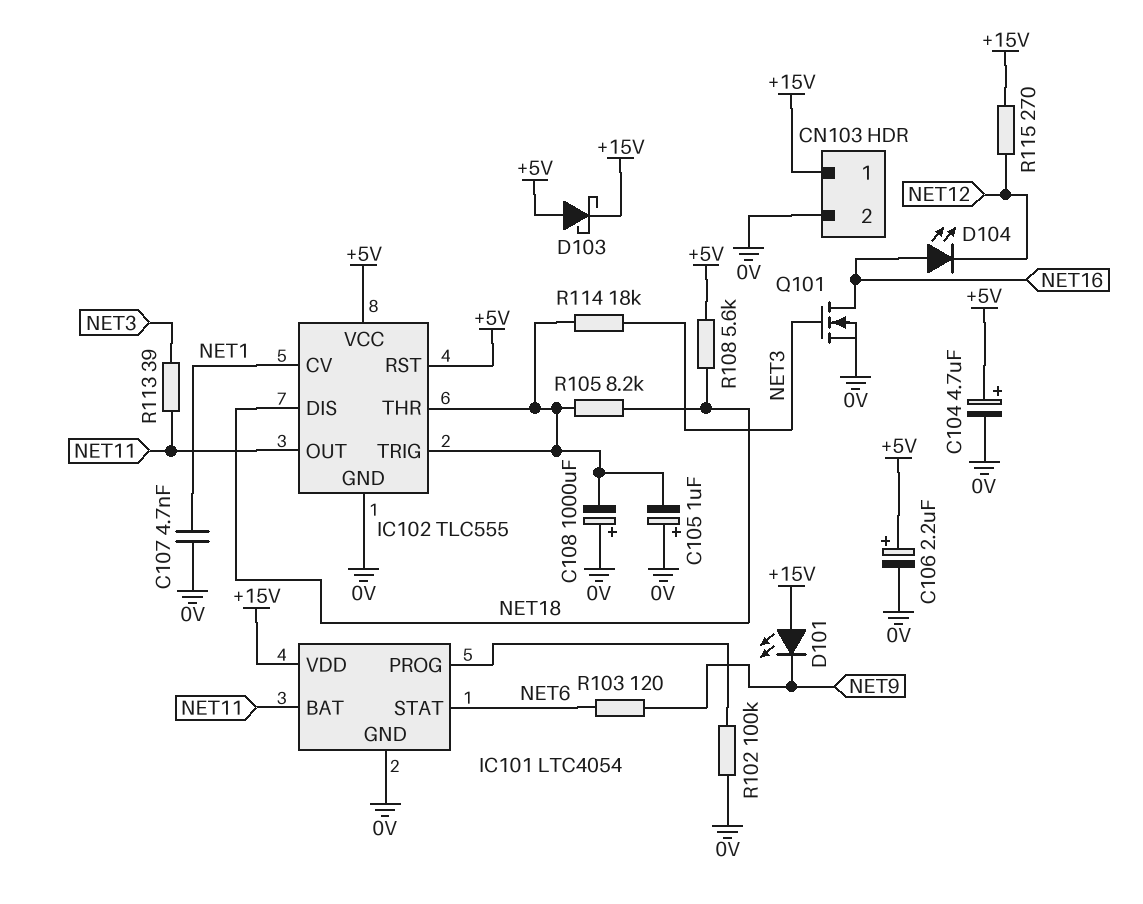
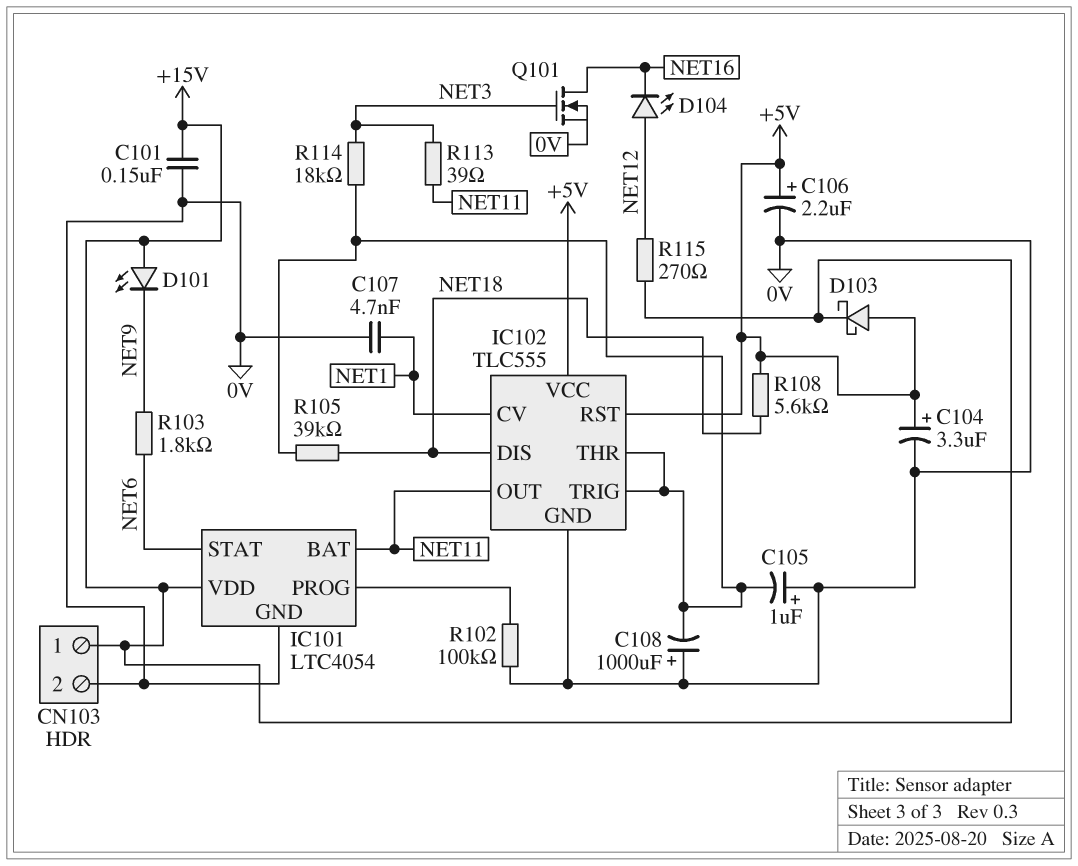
C101: none -> 150nF (+15V, 0V)
C104: 4.7uF (plus +5V, minus 0V) -> 3.3uF (plus +5V, minus 0V)
D104: LED (A NET16, K NET12) -> LED (A NET12, K NET16)
R103: 120 (NET6, NET9) -> 1.8k (NET6, NET9)
R105: 8.2k (IC102/THR, NET18) -> 39k (IC102/THR, NET18)

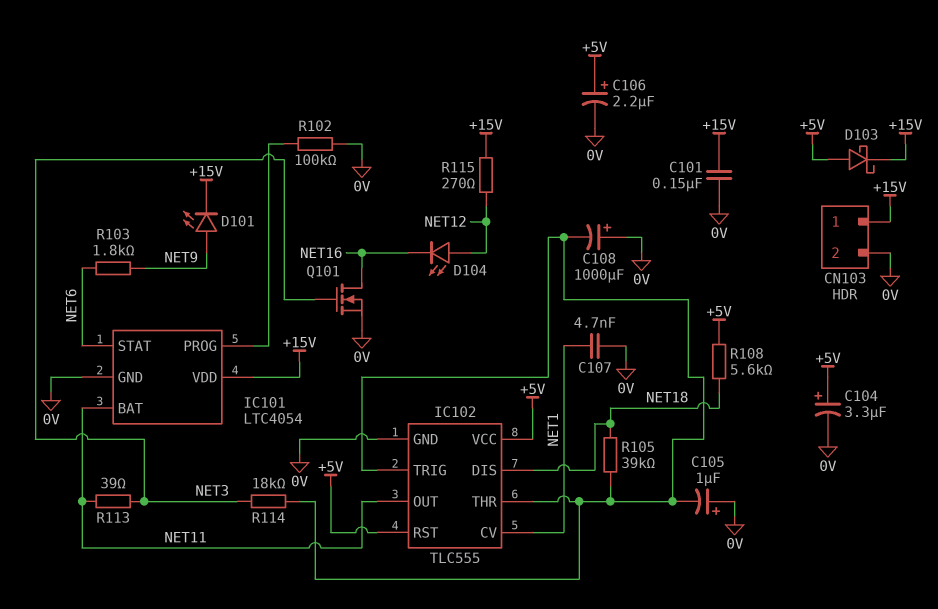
D101: LED (A +15V, K NET9) -> LED (A NET9, K +15V)

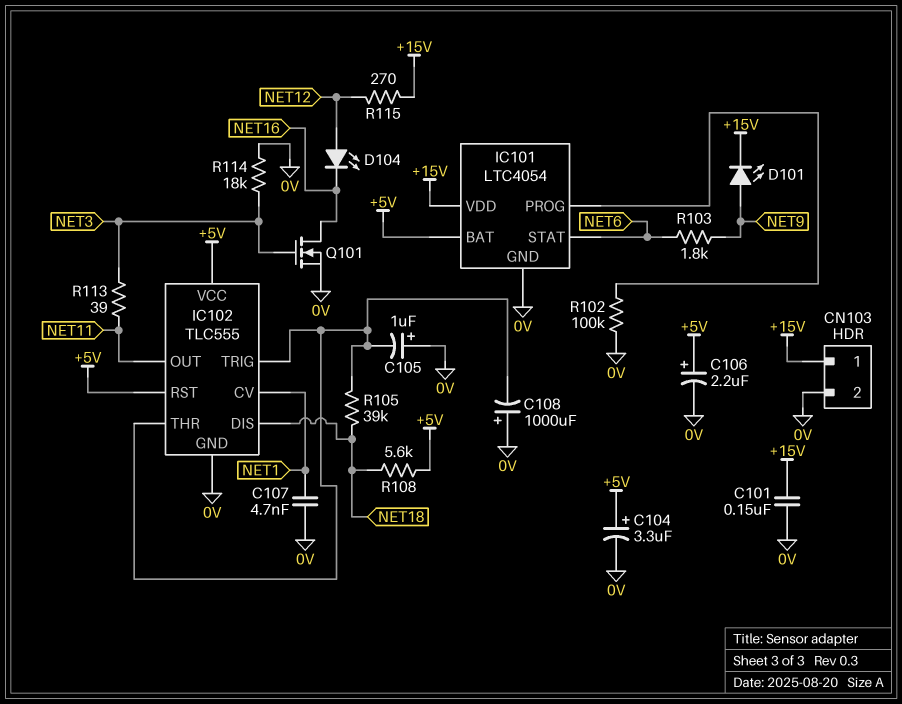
D103: schottky (A +5V, K +15V) -> none
IC101 pin BAT: NET11 -> +5V
R114: 18k (IC102/THR, NET3) -> 18k (0V, NET3)

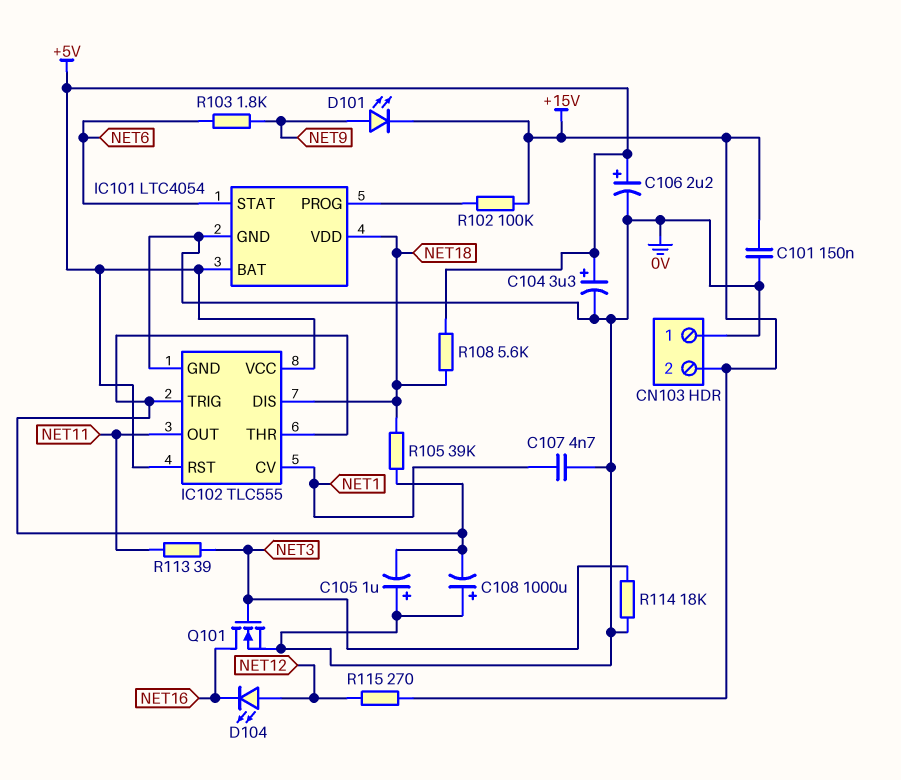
CN103 pin 1: +15V -> 0V
CN103 pin 2: 0V -> +15V
IC101 pin VDD: +15V -> NET18
R102: 100k (0V, IC101/PROG) -> 100k (+15V, IC101/PROG)

